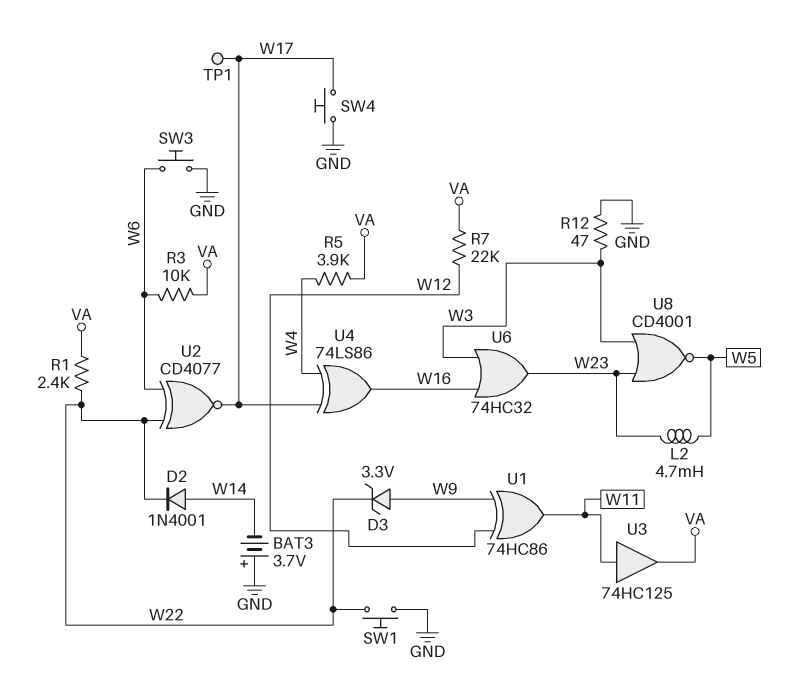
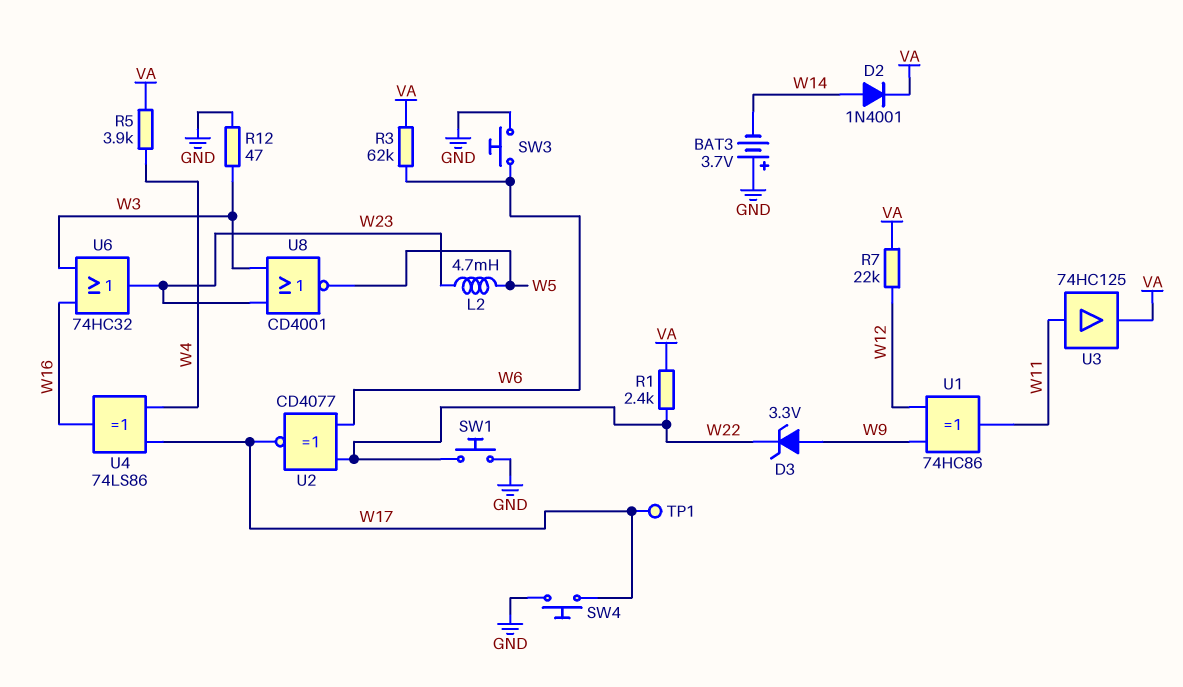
D2: diode 1N4001 (A W14, K W22) -> diode 1N4001 (A W14, K VA)
R3: 10k (VA, W6) -> 62k (VA, W6)

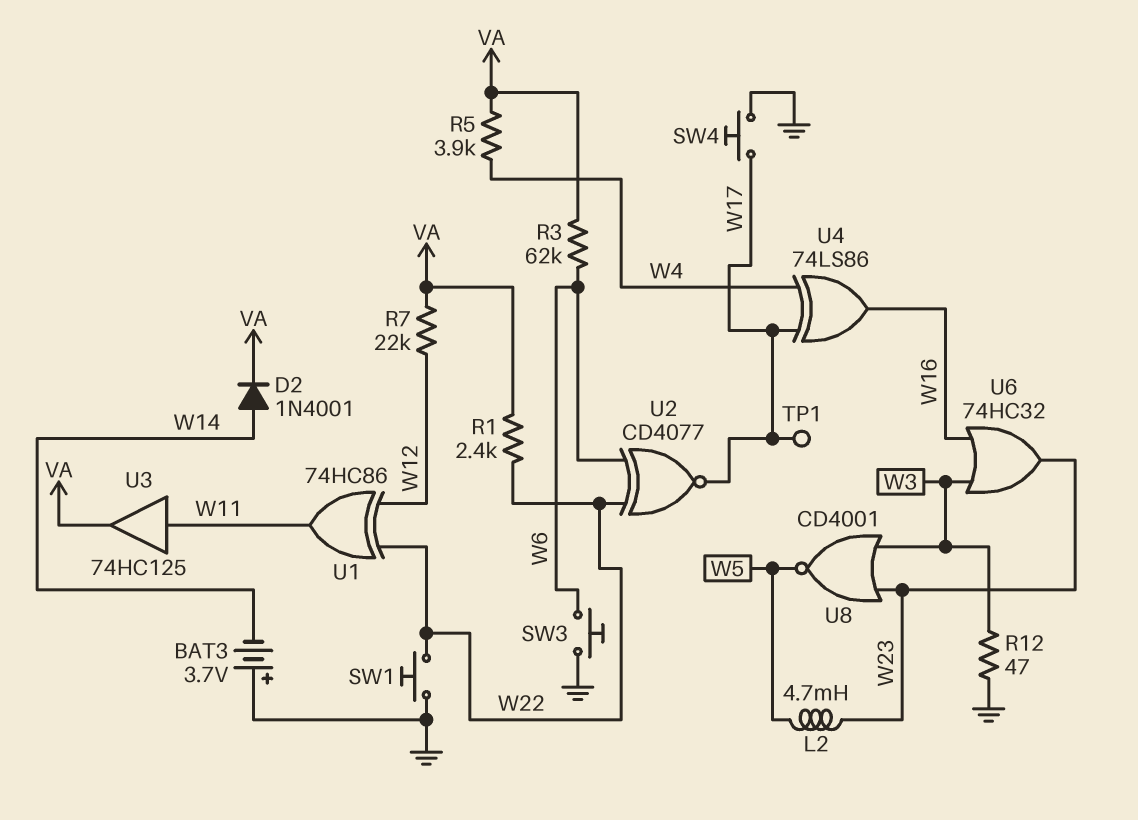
D3: zener 3.3V (A W9, K W22) -> none
U1: XOR 74HC86 (in W9, in W12, out W11) -> XOR 74HC86 (in W12, in W22, out W11)

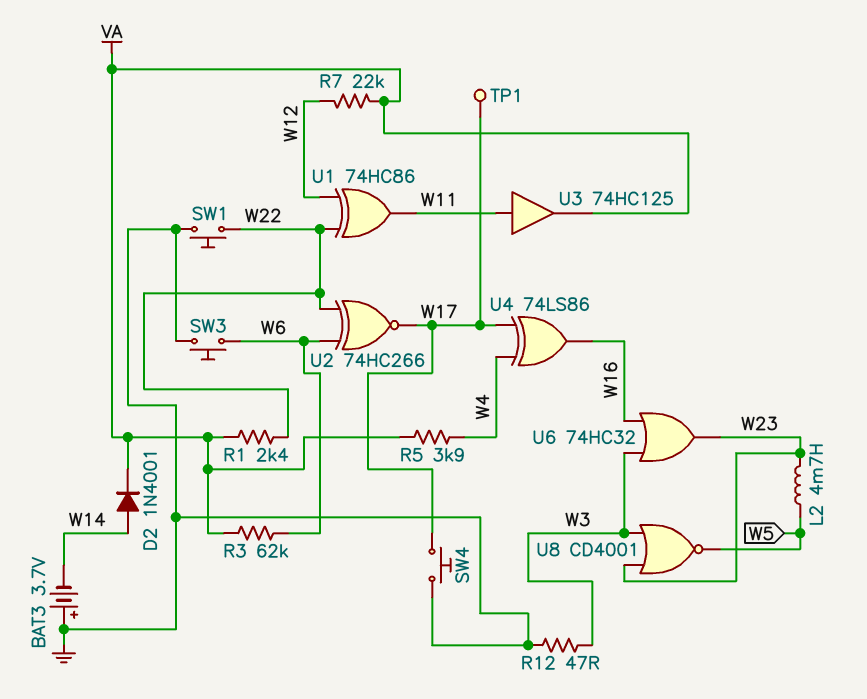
U2: XNOR CD4077 (in W6, in W22, out W17) -> XNOR 74HC266 (in W6, in W22, out W17)

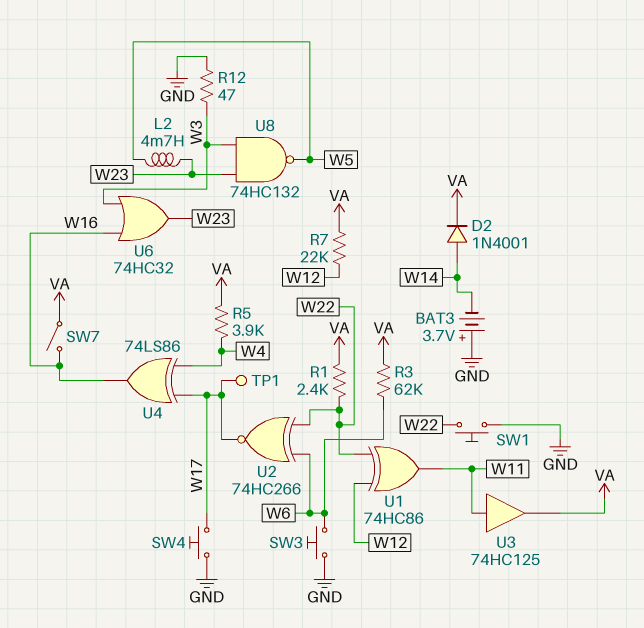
SW7: none -> switch (VA, W16)
U8: NOR CD4001 (in W3, in W23, out W5) -> NAND 74HC132 (in W3, in W23, out W5)

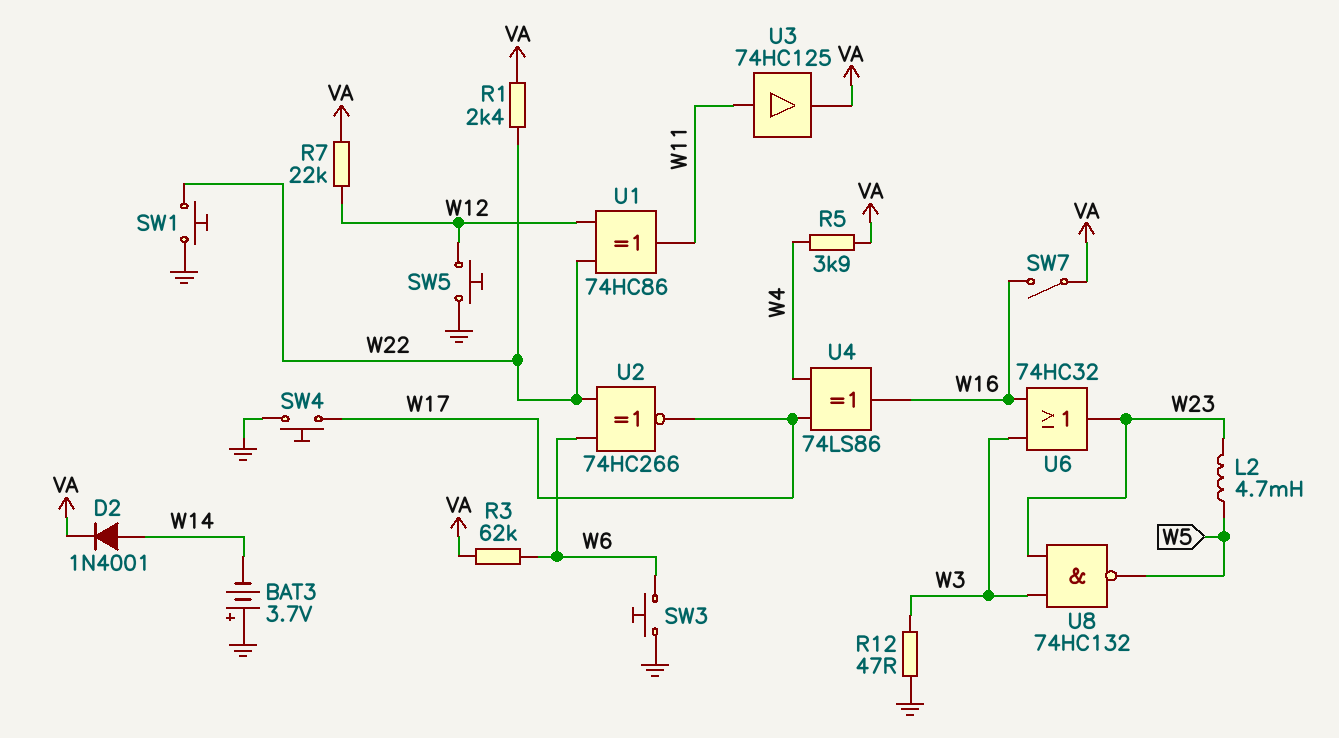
SW5: none -> button (GND, W12)
TP1: test point (W17) -> none

